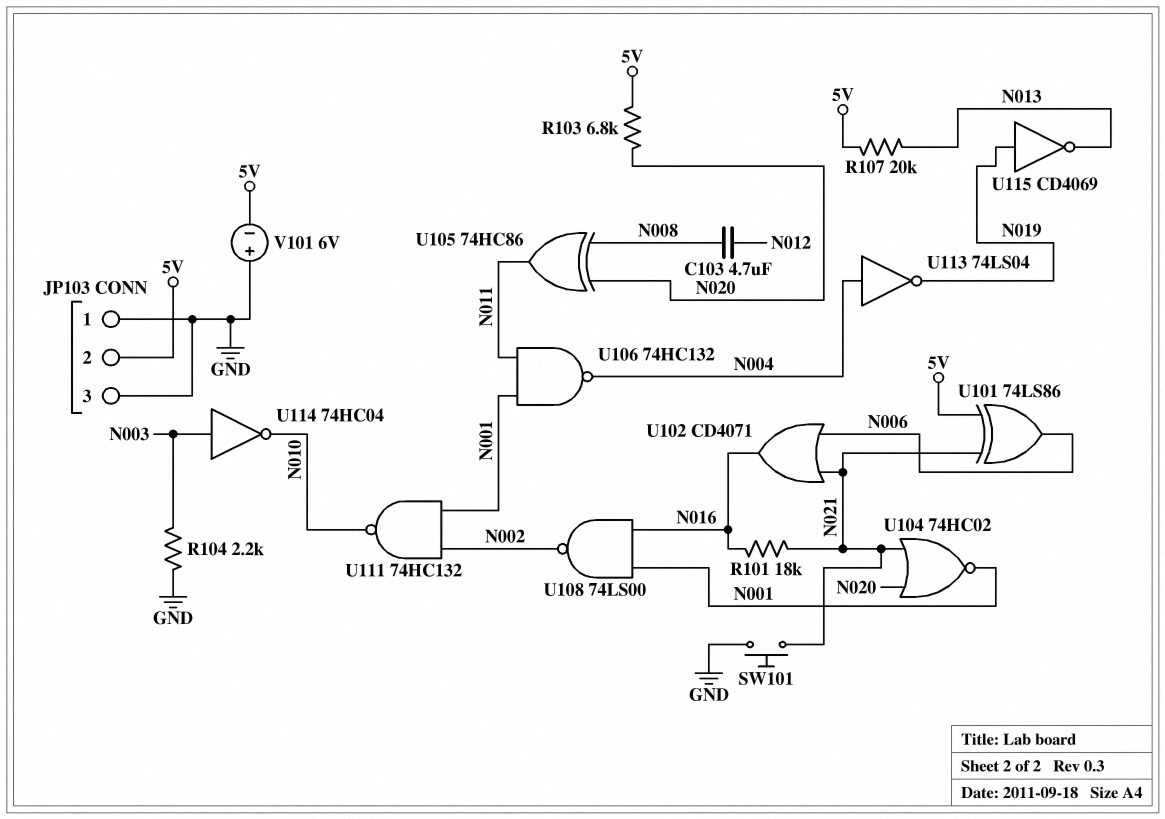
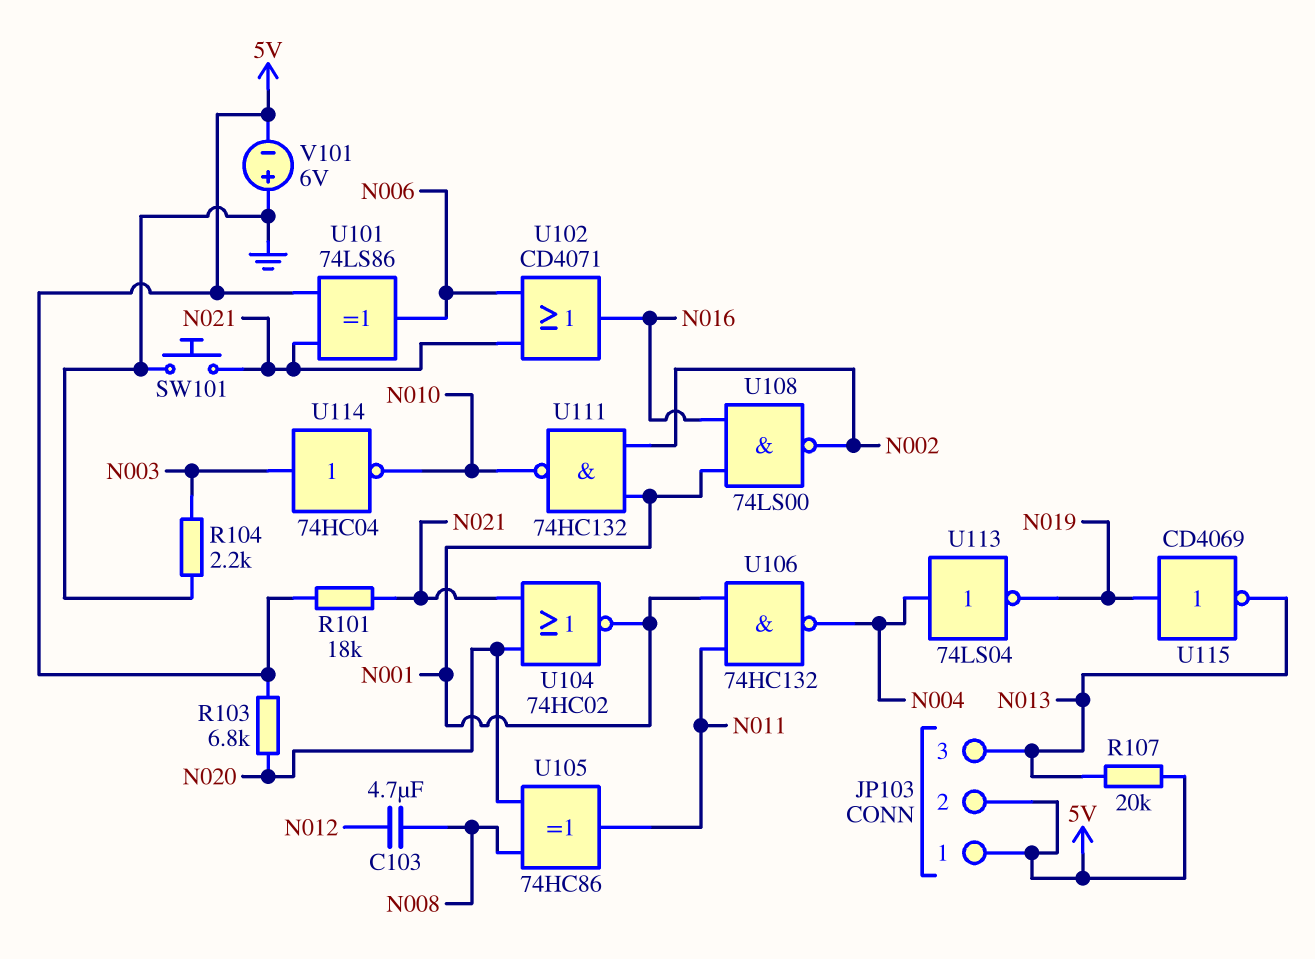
JP103 pin 1: GND -> 5V
JP103 pin 3: GND -> N013
R101: 18k (N016, N021) -> 18k (5V, N021)

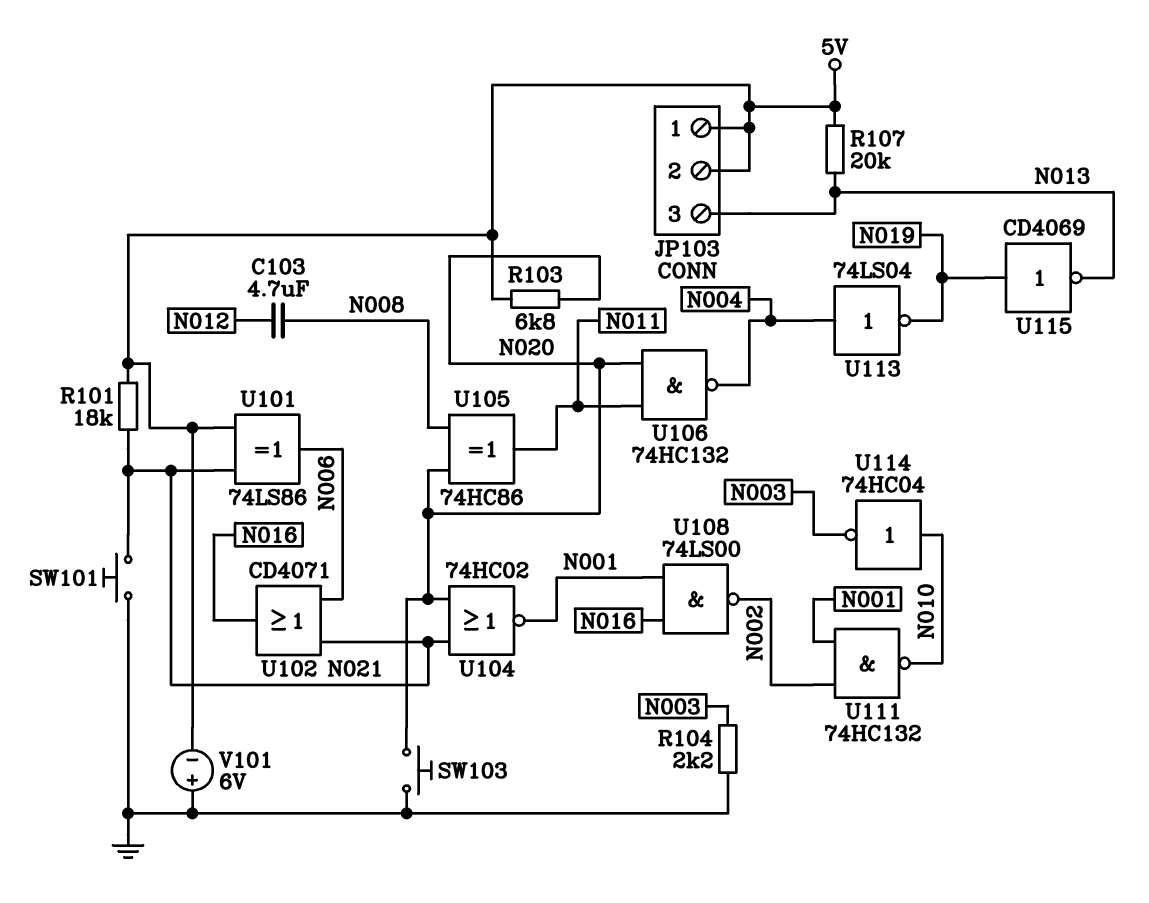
SW103: none -> button (GND, N020)
U106: NAND 74HC132 (in N001, in N011, out N004) -> NAND 74HC132 (in N011, in N020, out N004)
U114: NOT 74HC04 (in N003, out N010) -> NOT 74HC04 (in N010, out N003)

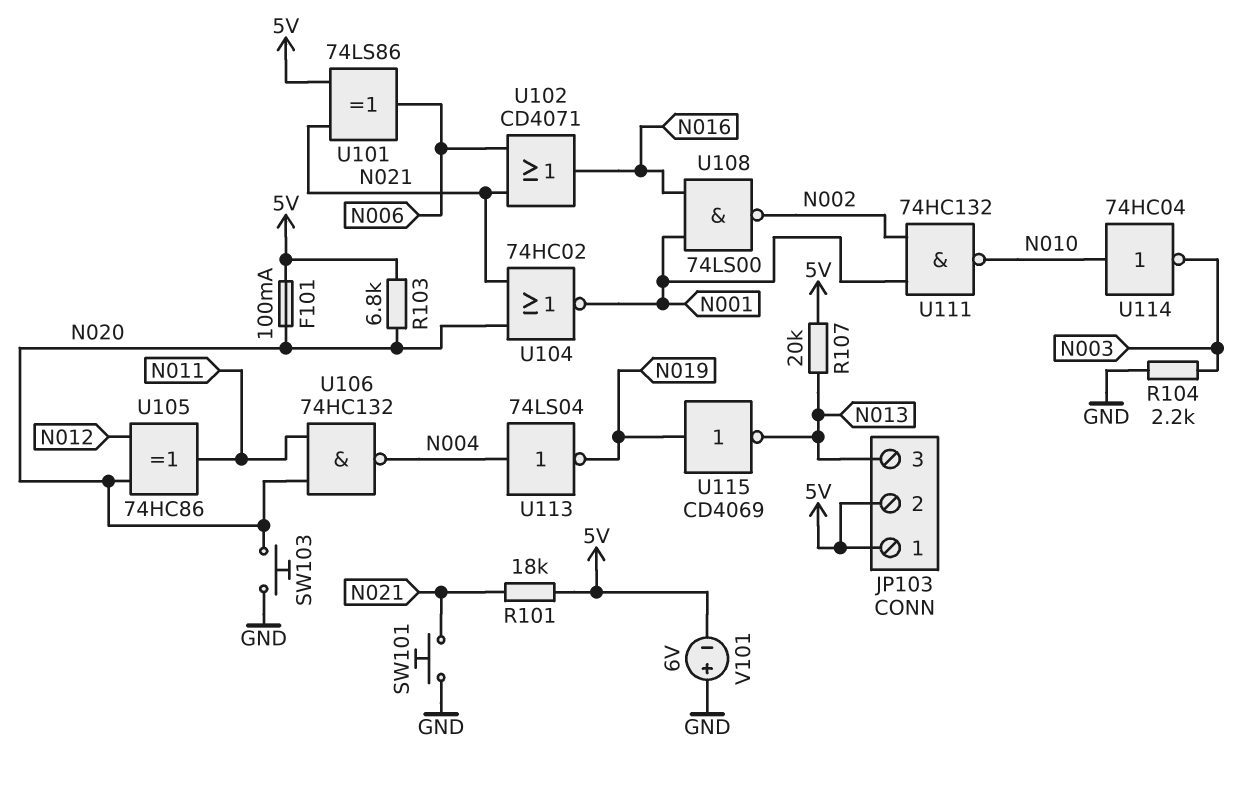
C103: 4.7uF (N008, N012) -> none
F101: none -> 100mA (5V, N020)
U105: XOR 74HC86 (in N008, in N020, out N011) -> XOR 74HC86 (in N012, in N020, out N011)

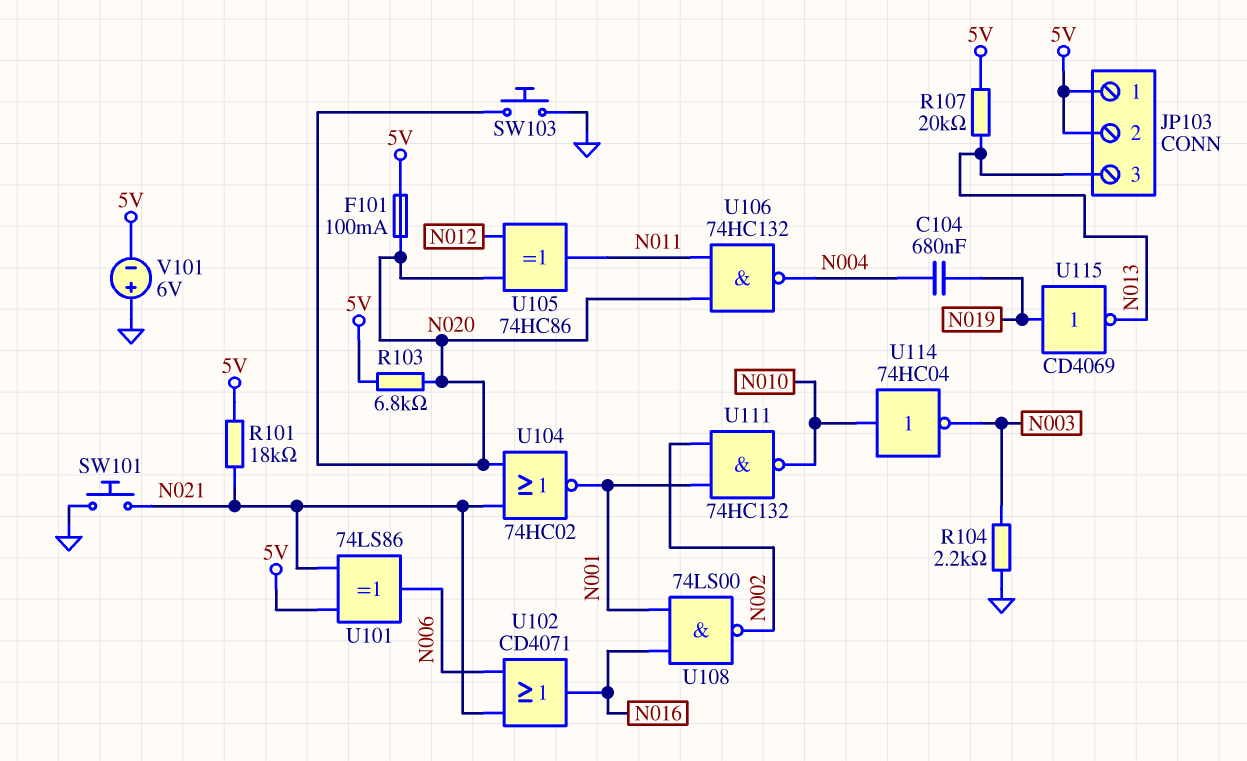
C104: none -> 680nF (N004, N019)
U113: NOT 74LS04 (in N004, out N019) -> none

